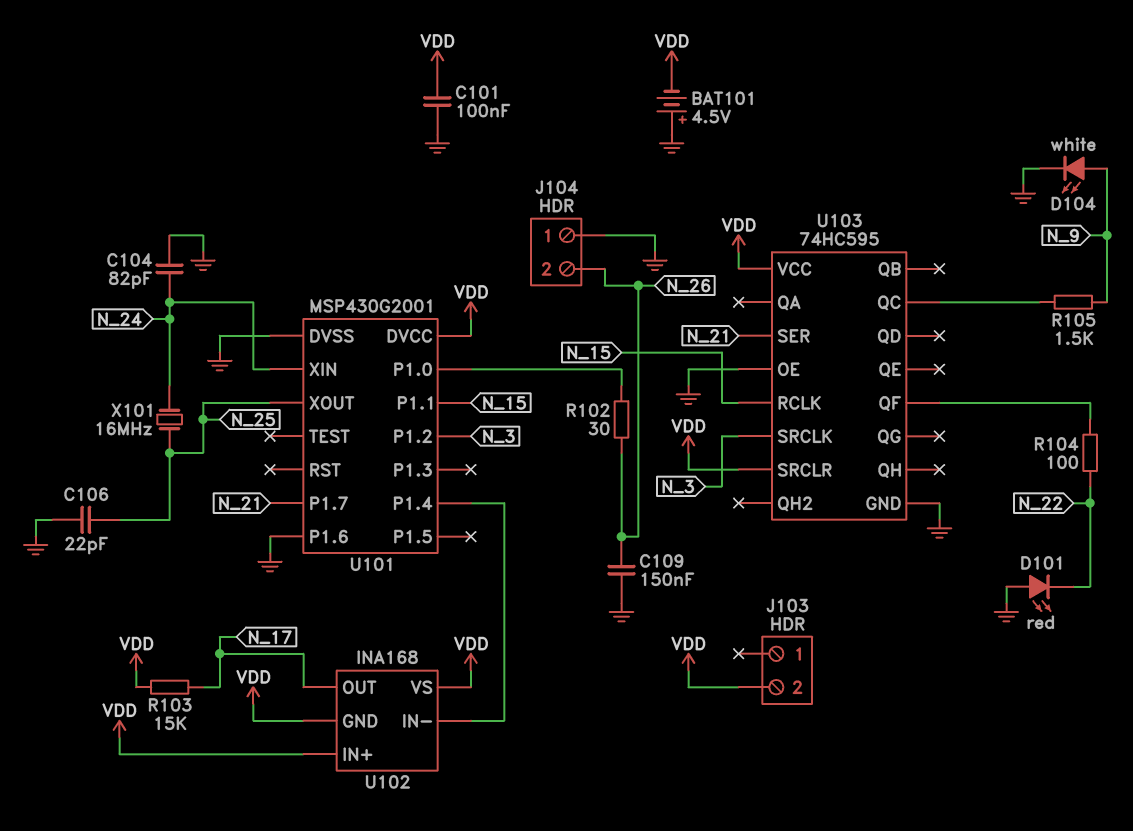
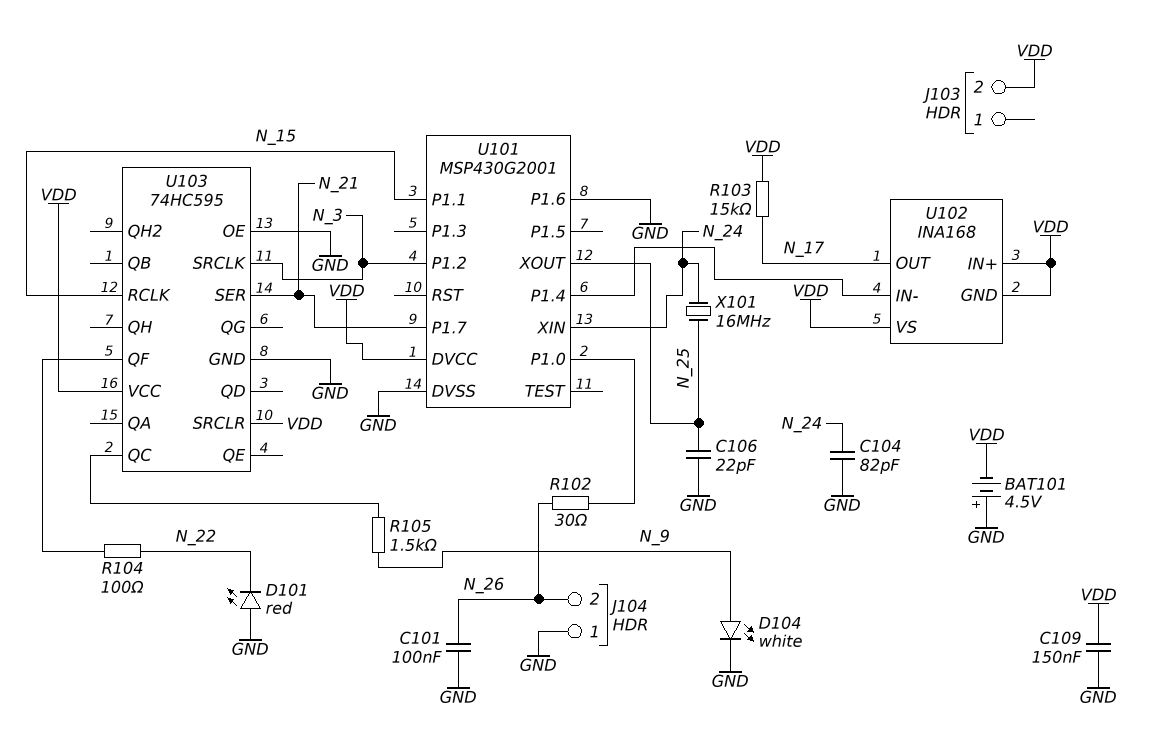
C101: 100nF (GND, VDD) -> 100nF (GND, N_26)
C109: 150nF (GND, N_26) -> 150nF (GND, VDD)

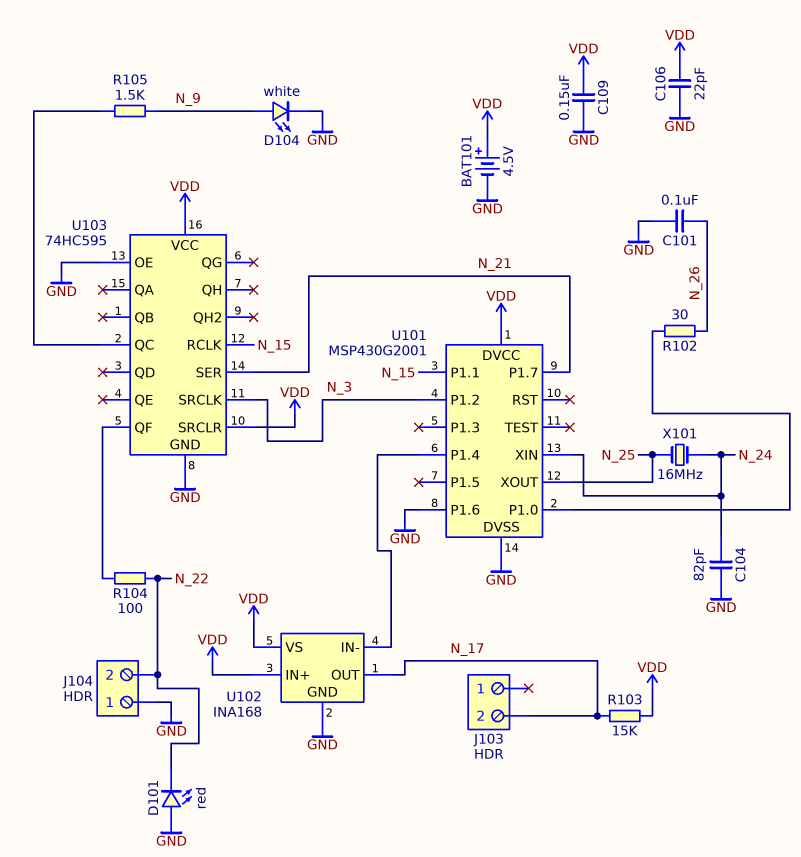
BAT101: 4.5V (plus GND, minus VDD) -> 4.5V (plus VDD, minus GND)
C106: 22pF (GND, N_25) -> 22pF (GND, VDD)
J103 pin 2: VDD -> N_17
J104 pin 2: N_26 -> N_22
U102 pin GND: VDD -> GND

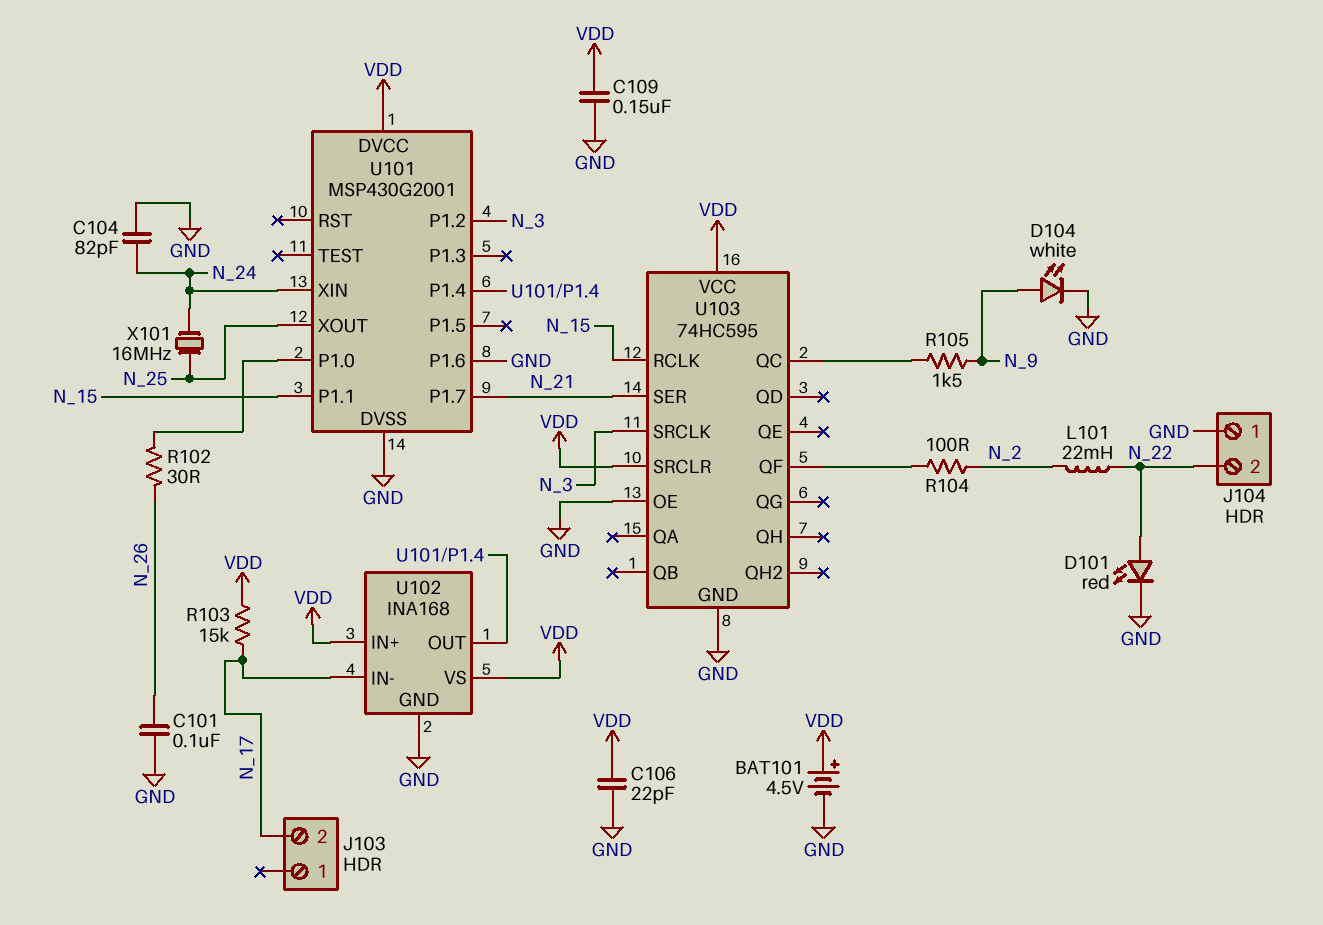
D101: LED red (A GND, K N_22) -> LED red (A N_22, K GND)
L101: none -> 22mH (N_2, N_22)
R104: 100 (N_22, U103/QF) -> 100 (N_2, U103/QF)
U102 pin IN-: U101/P1.4 -> N_17
U102 pin OUT: N_17 -> U101/P1.4

